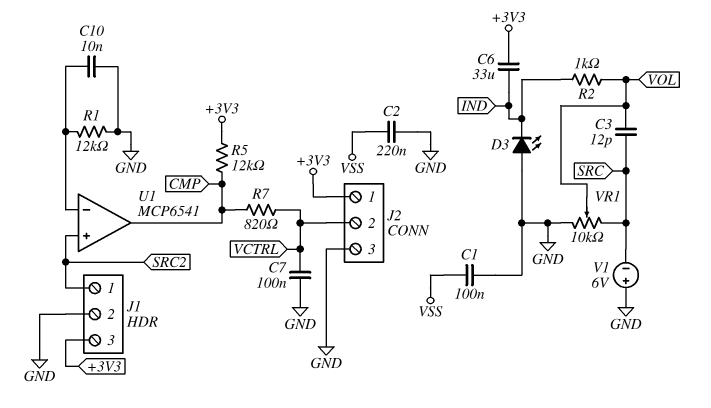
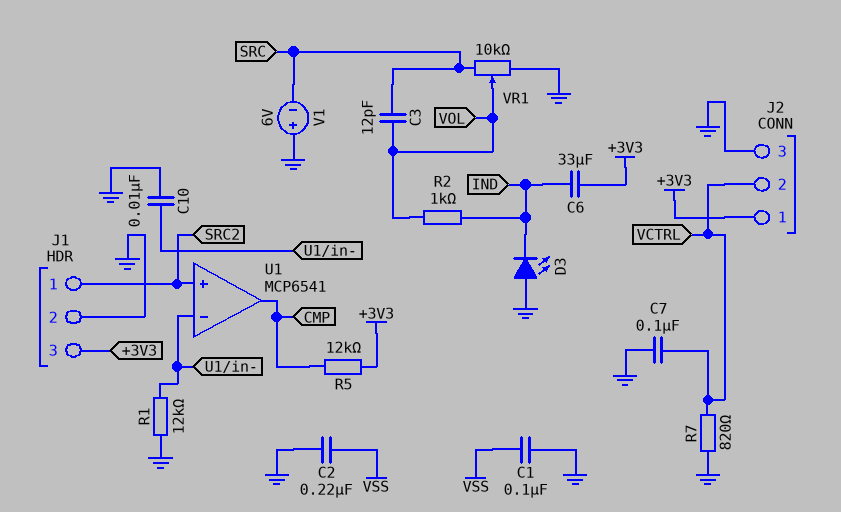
R7: 820 (CMP, VCTRL) -> 820 (GND, VCTRL)

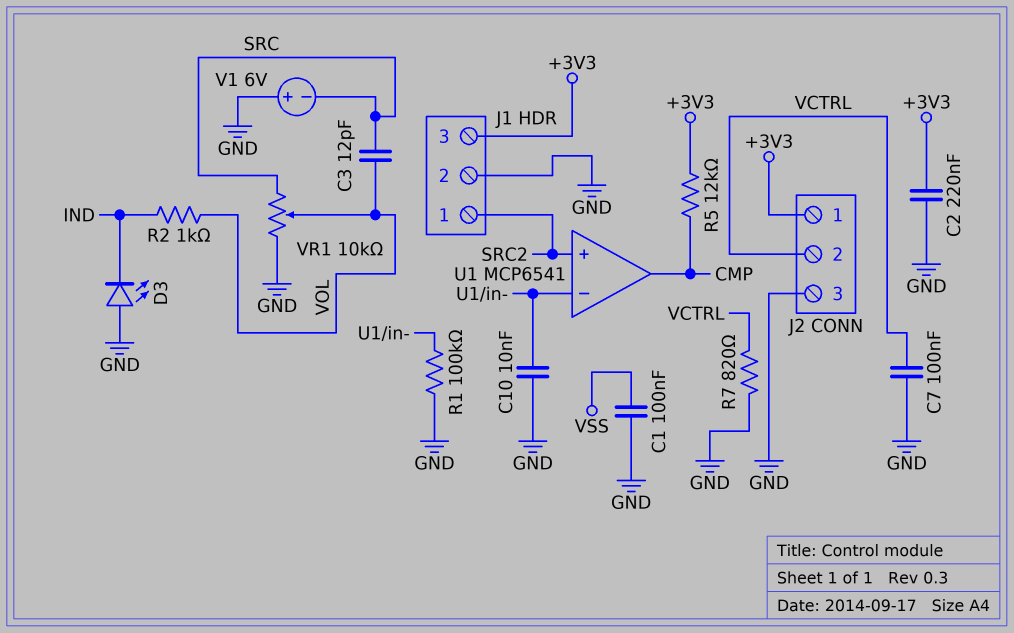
C2: 220nF (GND, VSS) -> 220nF (+3V3, GND)
C6: 33uF (+3V3, IND) -> none
R1: 12k (GND, U1/in-) -> 100k (GND, U1/in-)

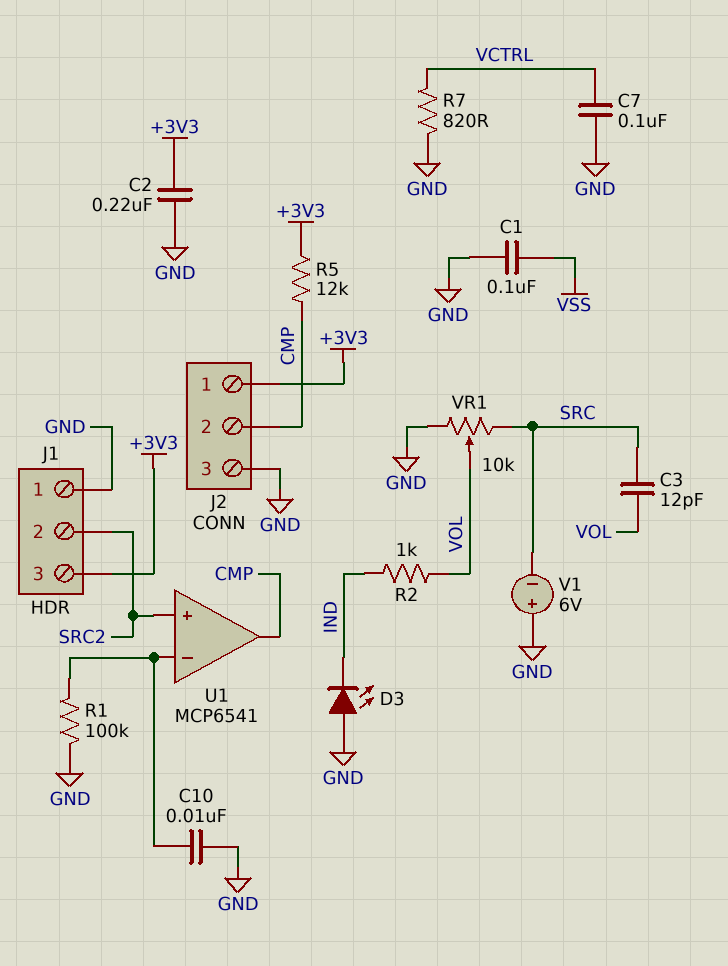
J1 pin 1: SRC2 -> GND
J1 pin 2: GND -> SRC2
J2 pin 2: VCTRL -> CMP

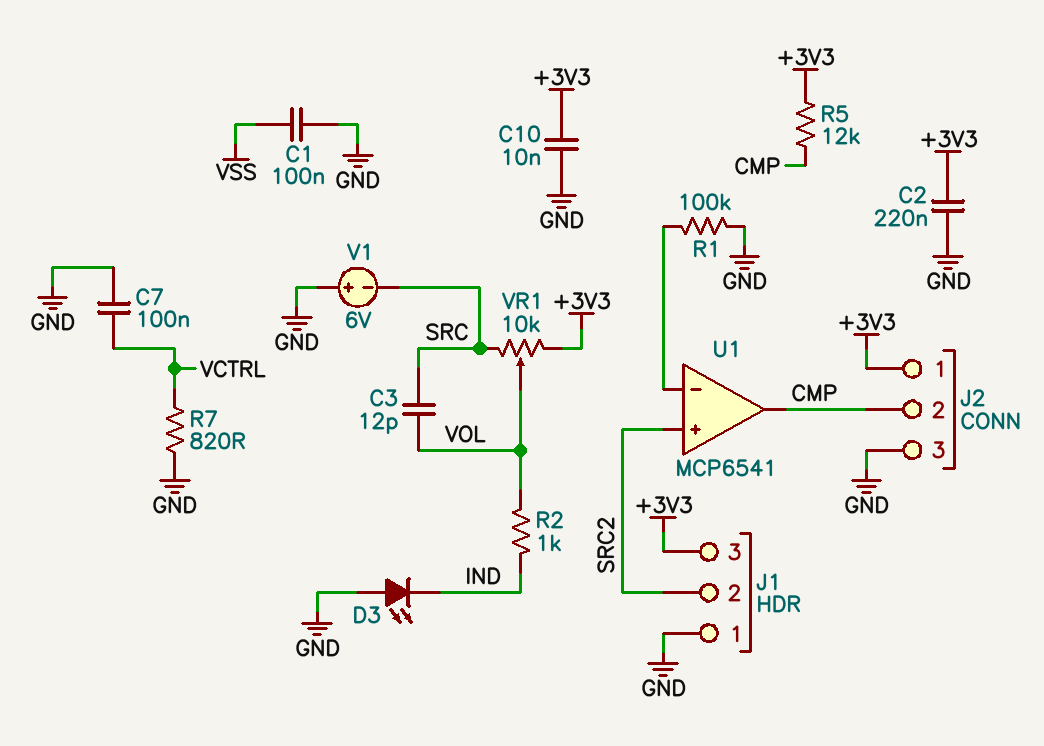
C10: 10nF (GND, U1/in-) -> 10nF (+3V3, GND)
VR1: 10k (GND, SRC, wiper VOL) -> 10k (+3V3, SRC, wiper VOL)

